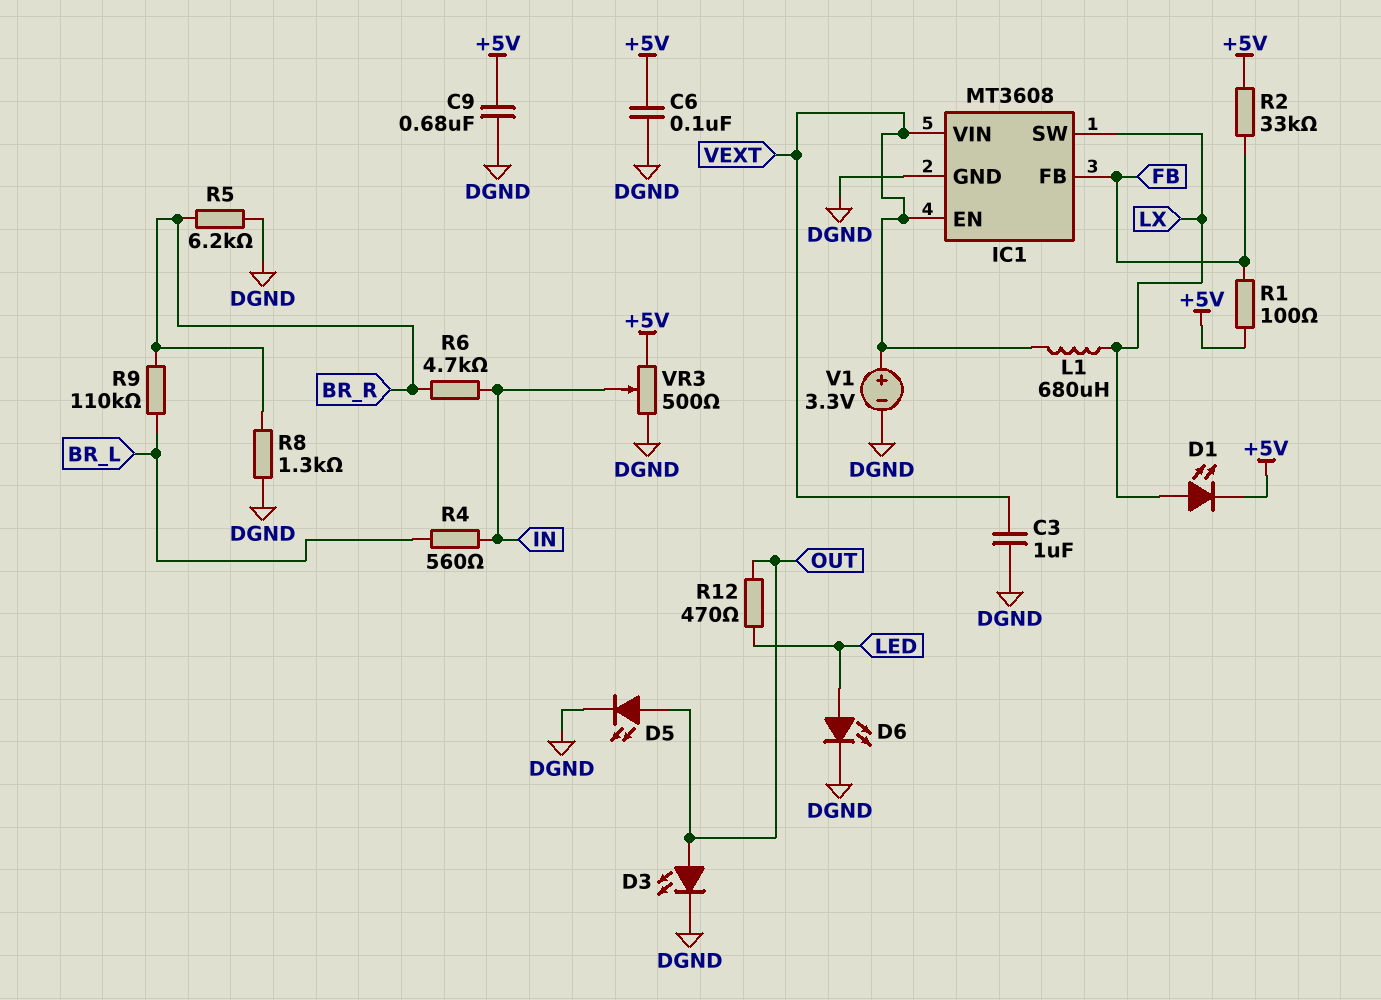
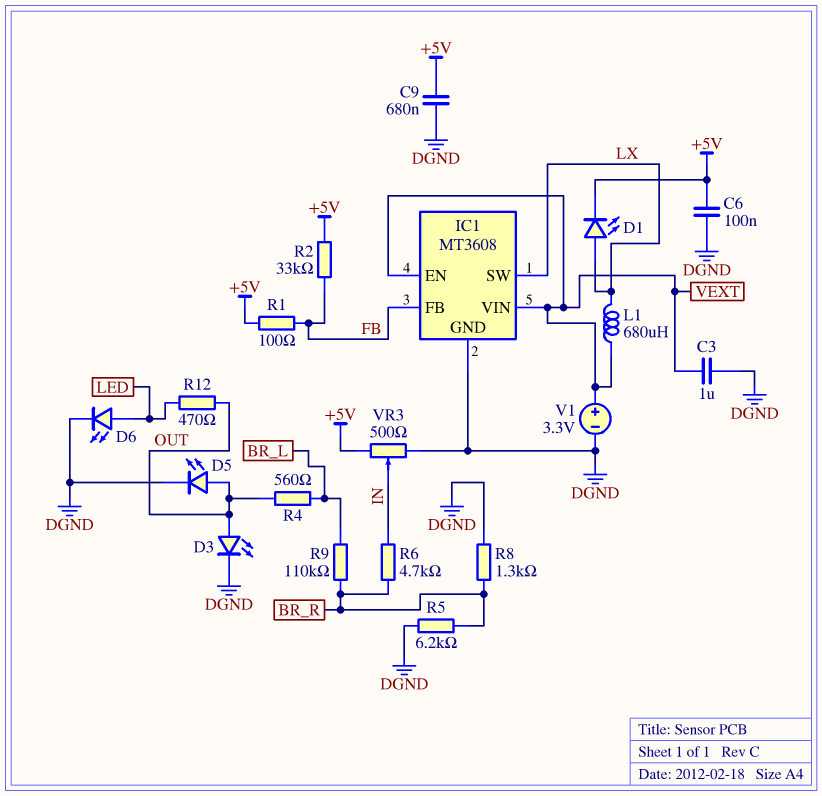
R4: 560 (BR_L, IN) -> 560 (BR_L, OUT)

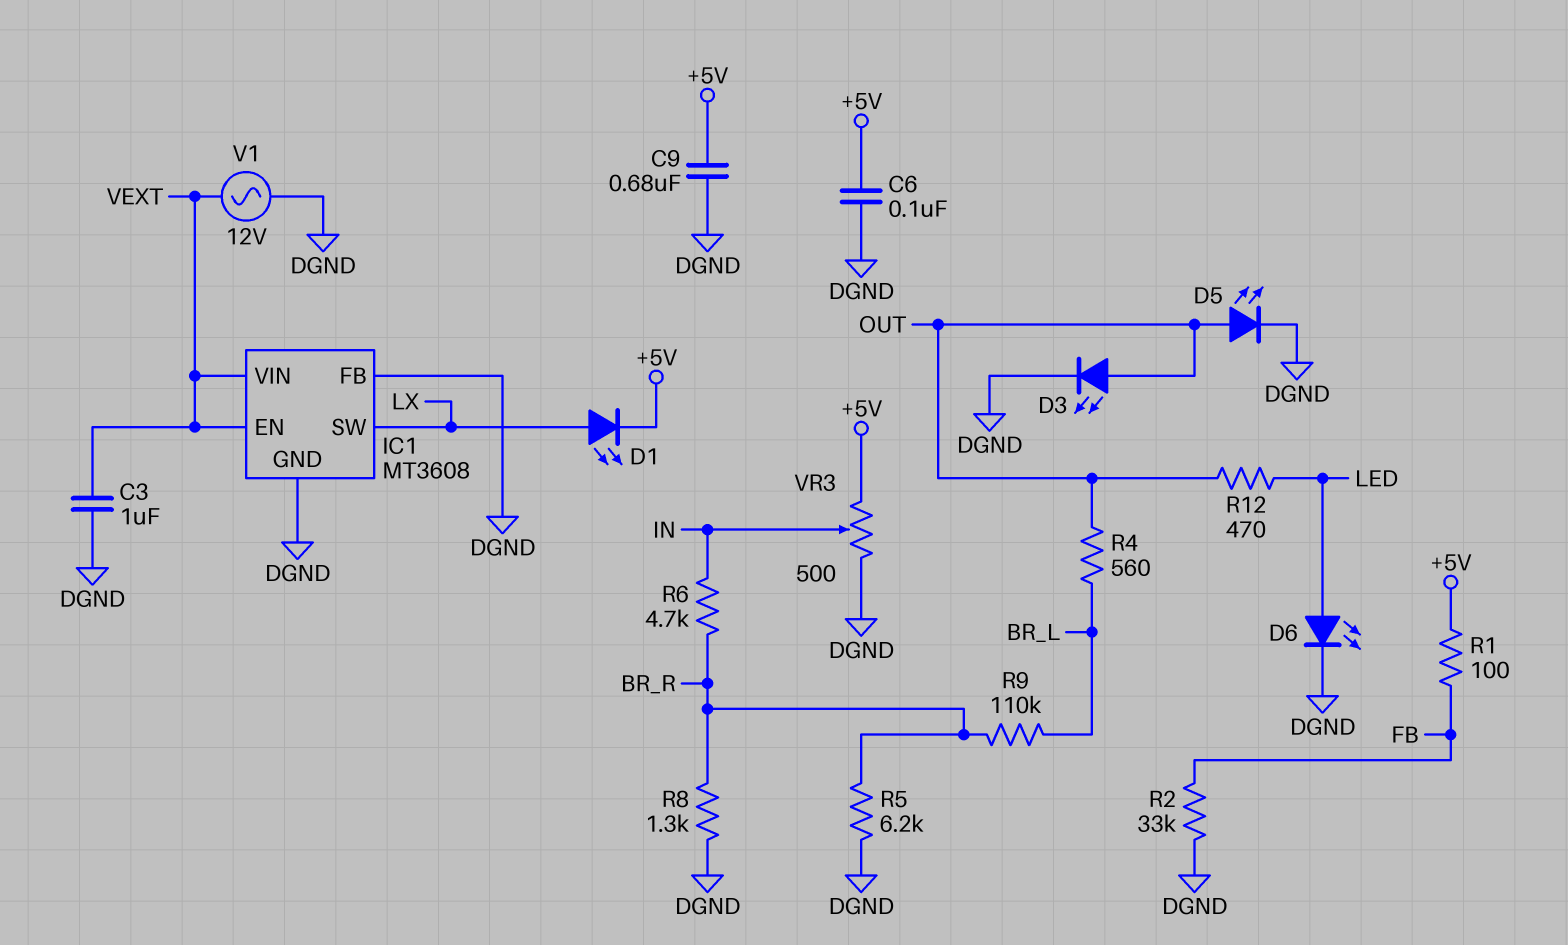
IC1 pin FB: FB -> DGND
L1: 680uH (LX, VEXT) -> none
R2: 33k (+5V, FB) -> 33k (DGND, FB)
V1: 3.3V (plus VEXT, minus DGND) -> AC 12V (DGND, VEXT)

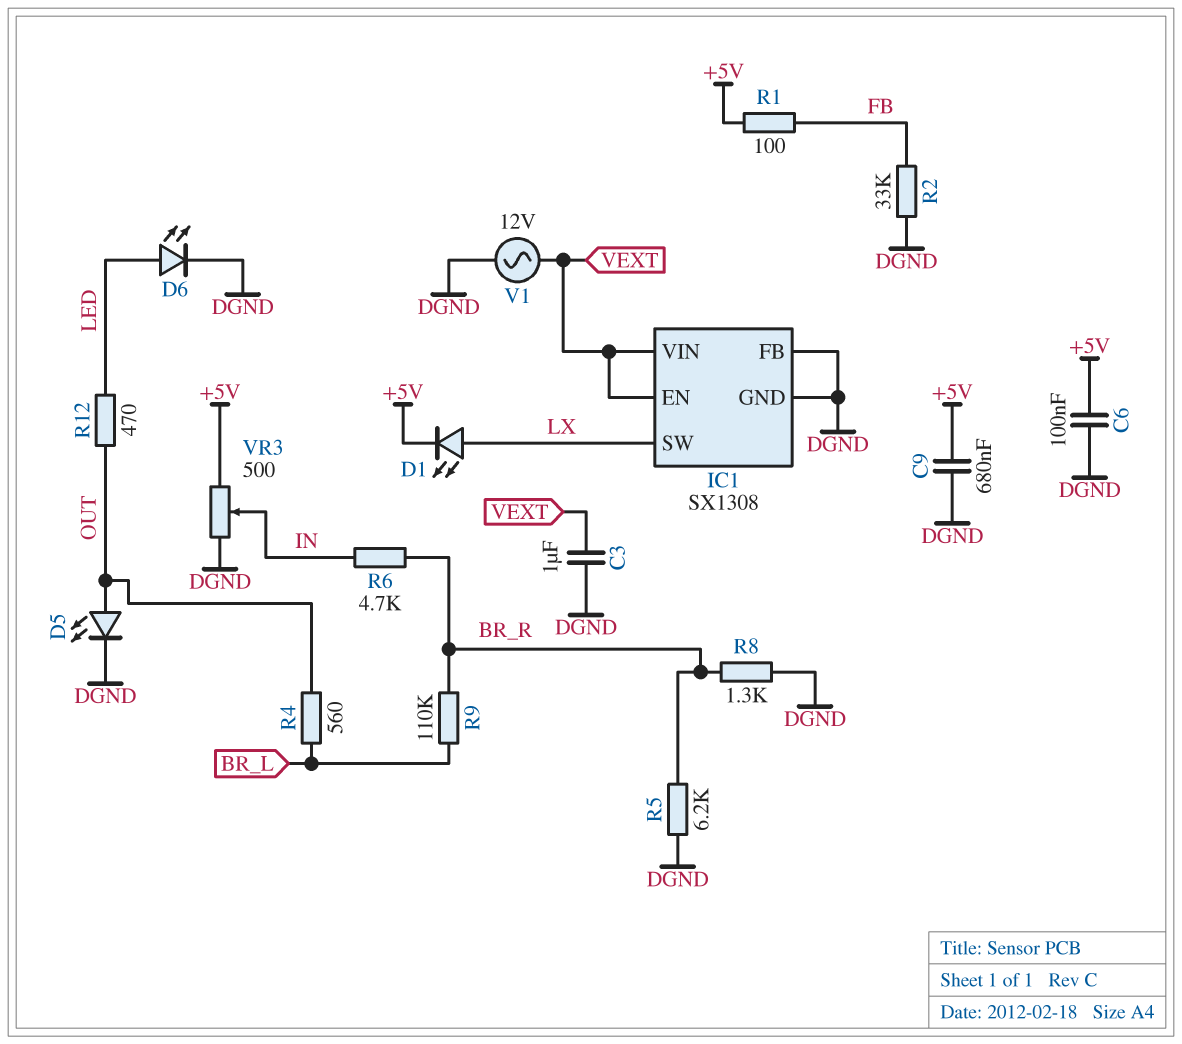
D3: LED (A OUT, K DGND) -> none
IC1: MT3608 -> SX1308

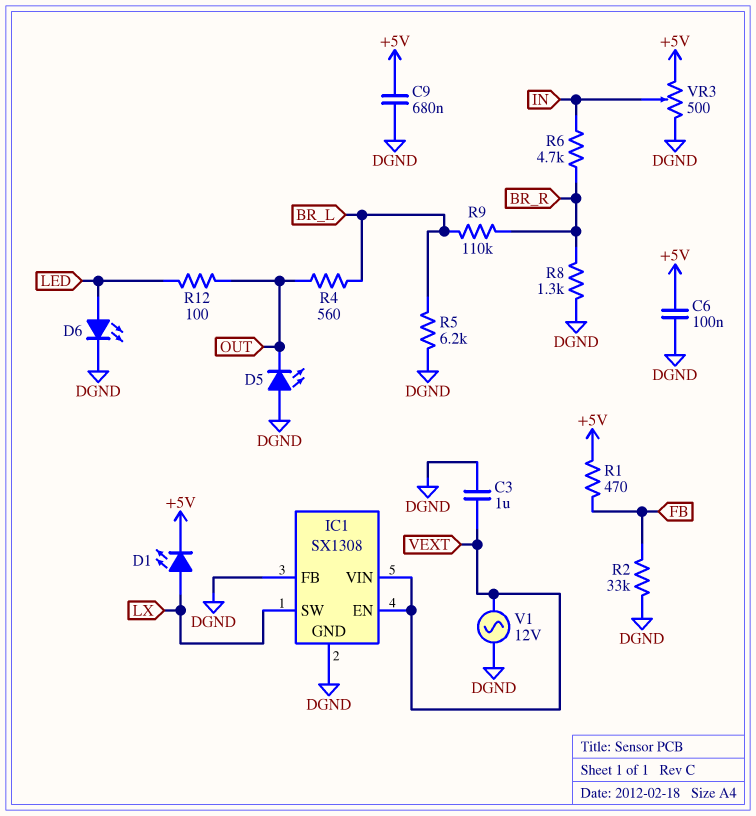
D5: LED (A OUT, K DGND) -> LED (A DGND, K OUT)
R1: 100 (+5V, FB) -> 470 (+5V, FB)
R5: 6.2k (BR_R, DGND) -> 6.2k (BR_L, DGND)
R12: 470 (LED, OUT) -> 100 (LED, OUT)

